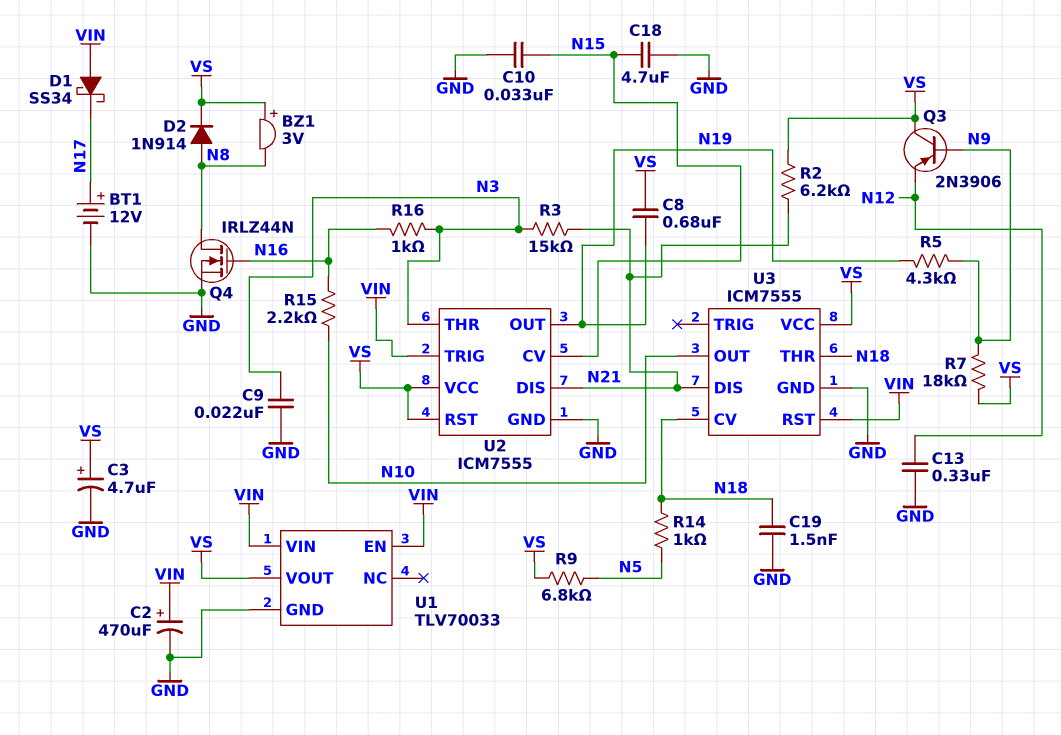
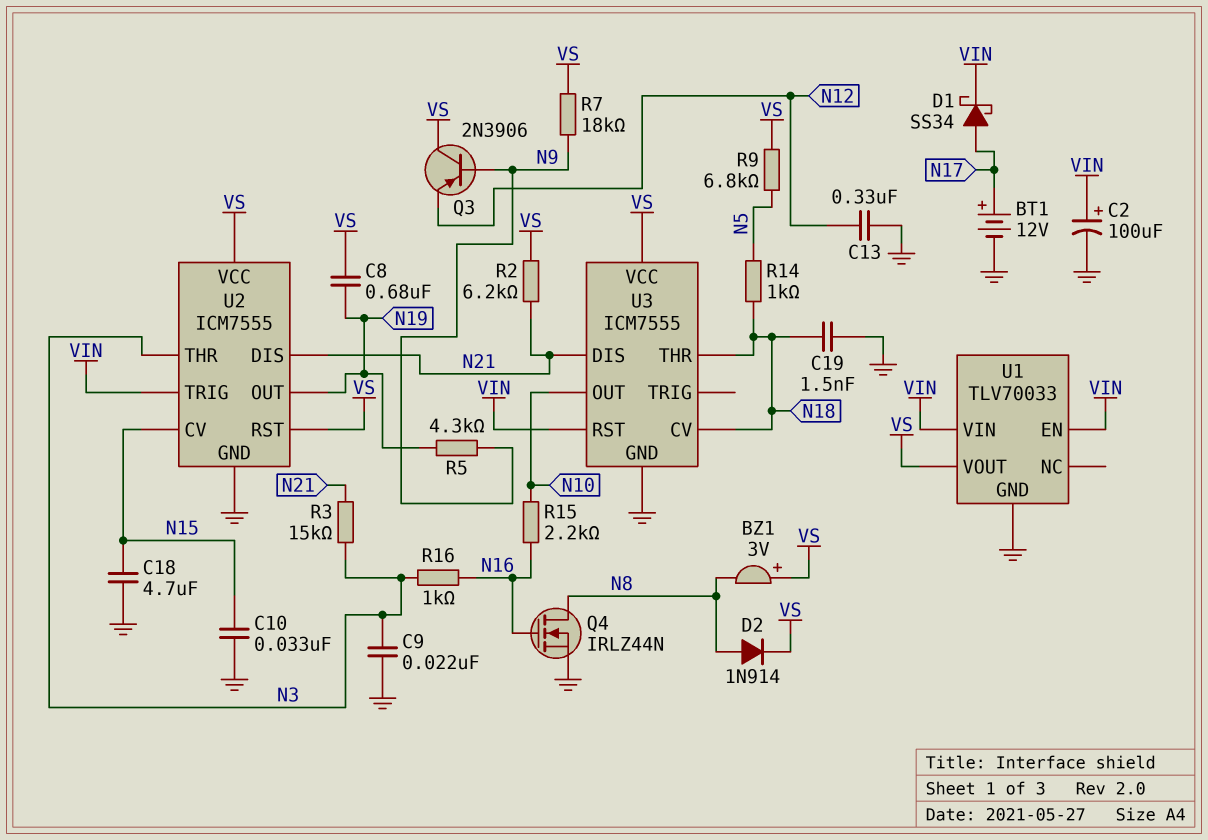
C2: 470uF (plus VIN, minus GND) -> 100uF (plus VIN, minus GND)
C3: 4.7uF (plus VS, minus GND) -> none
D1: schottky SS34 (A VIN, K N17) -> schottky SS34 (A N17, K VIN)

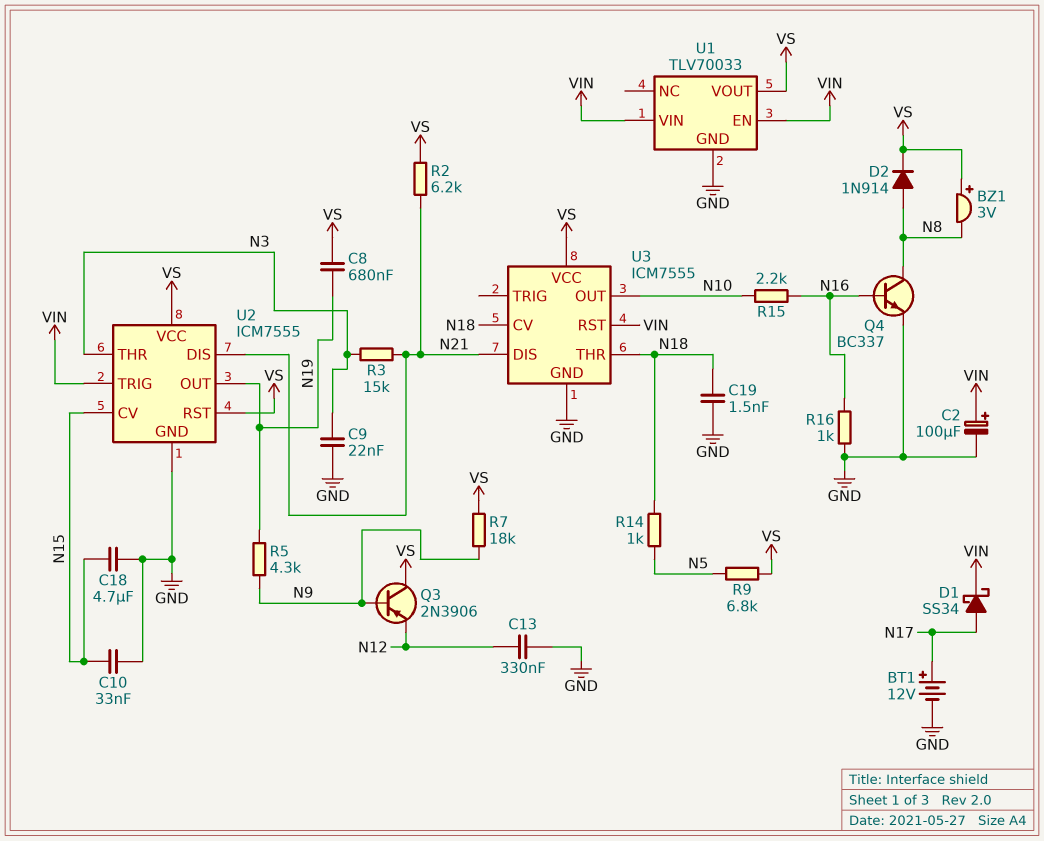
Q4: NMOS IRLZ44N (G N16, D N8, S GND) -> NPN BC337 (B N16, C N8, E GND)
R16: 1k (N3, N16) -> 1k (GND, N16)

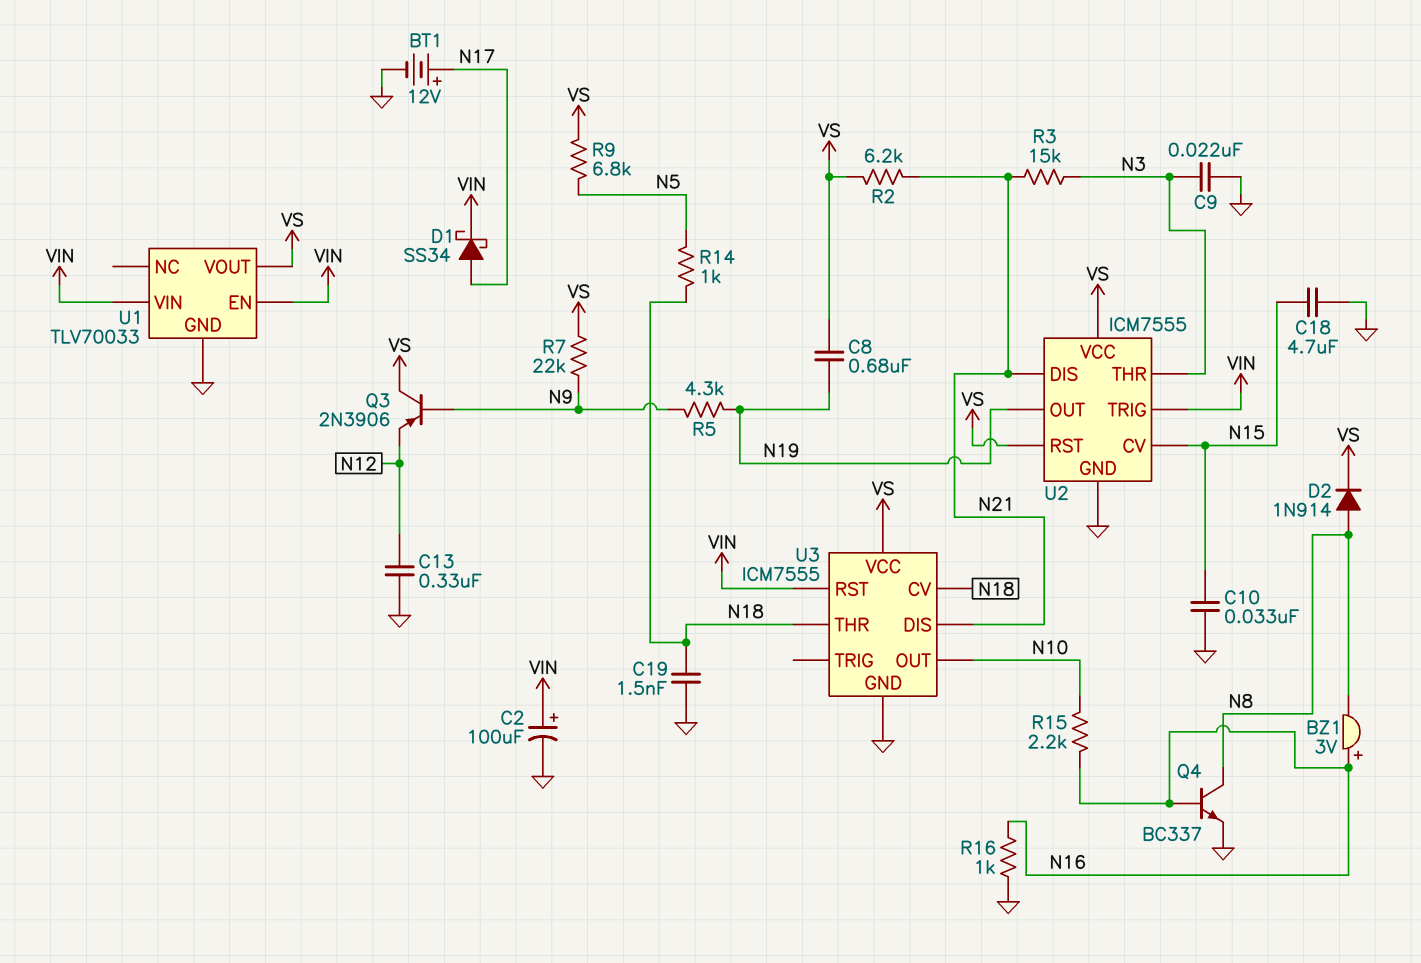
BZ1: buzzer 3V (plus VS, minus N8) -> buzzer 3V (plus N16, minus N8)
R7: 18k (N9, VS) -> 22k (N9, VS)

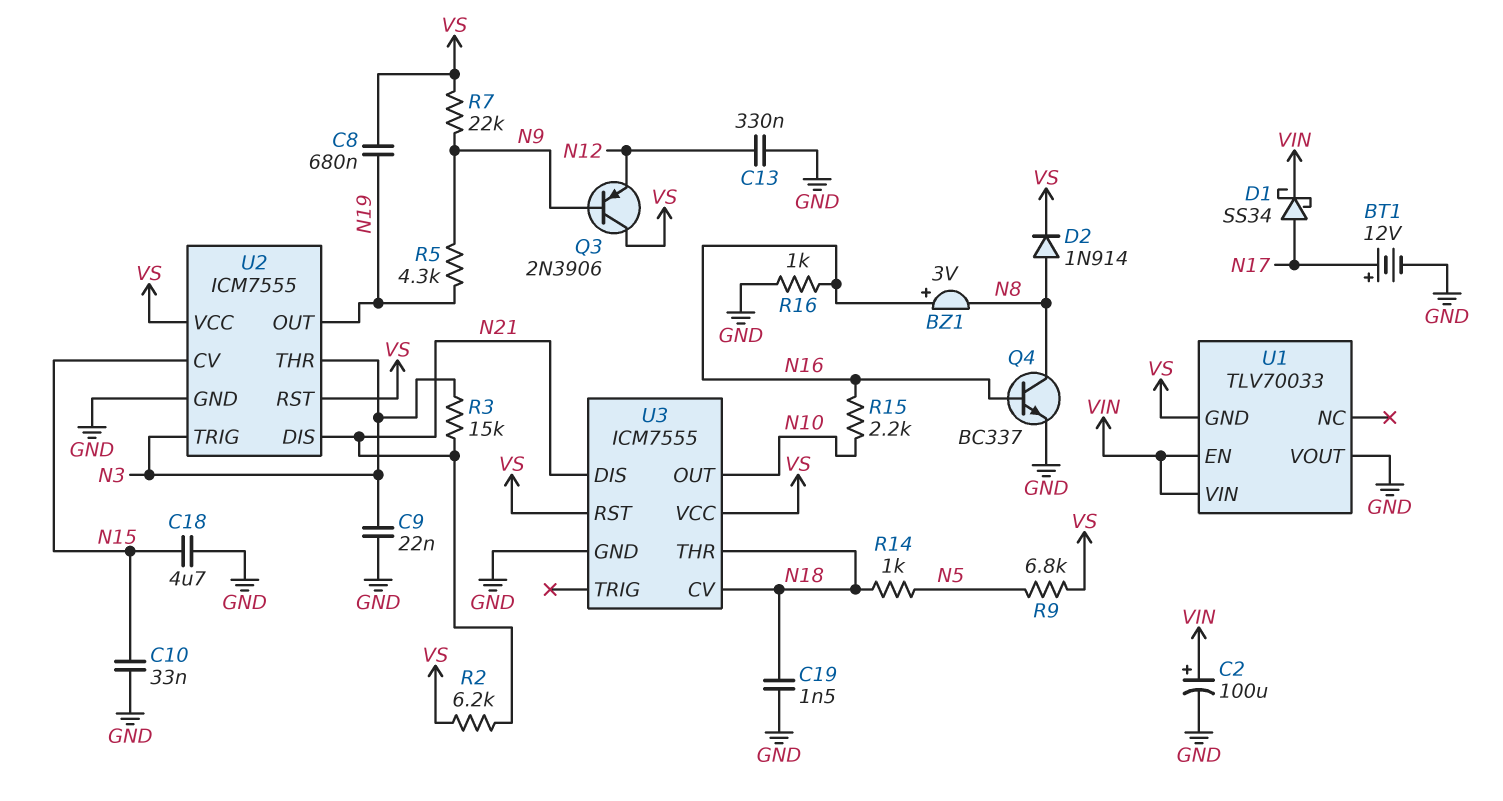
U1 pin GND: GND -> VS
U1 pin VOUT: VS -> GND
U2 pin TRIG: VIN -> N3
U3 pin RST: VIN -> VS

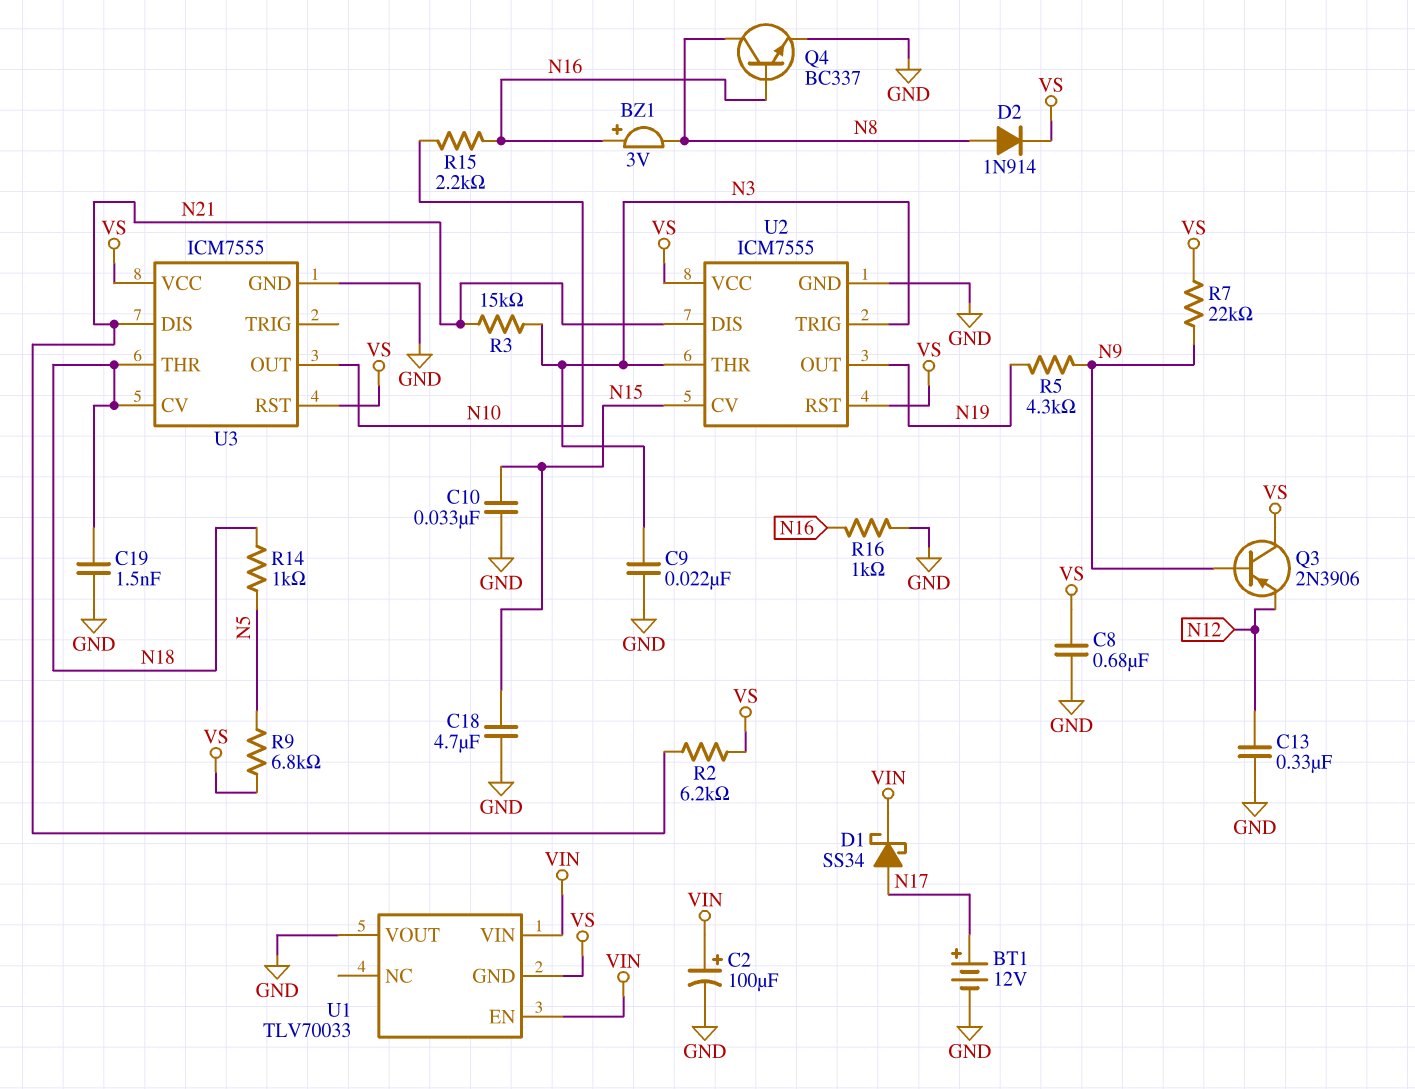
C8: 680nF (N19, VS) -> 680nF (GND, VS)

